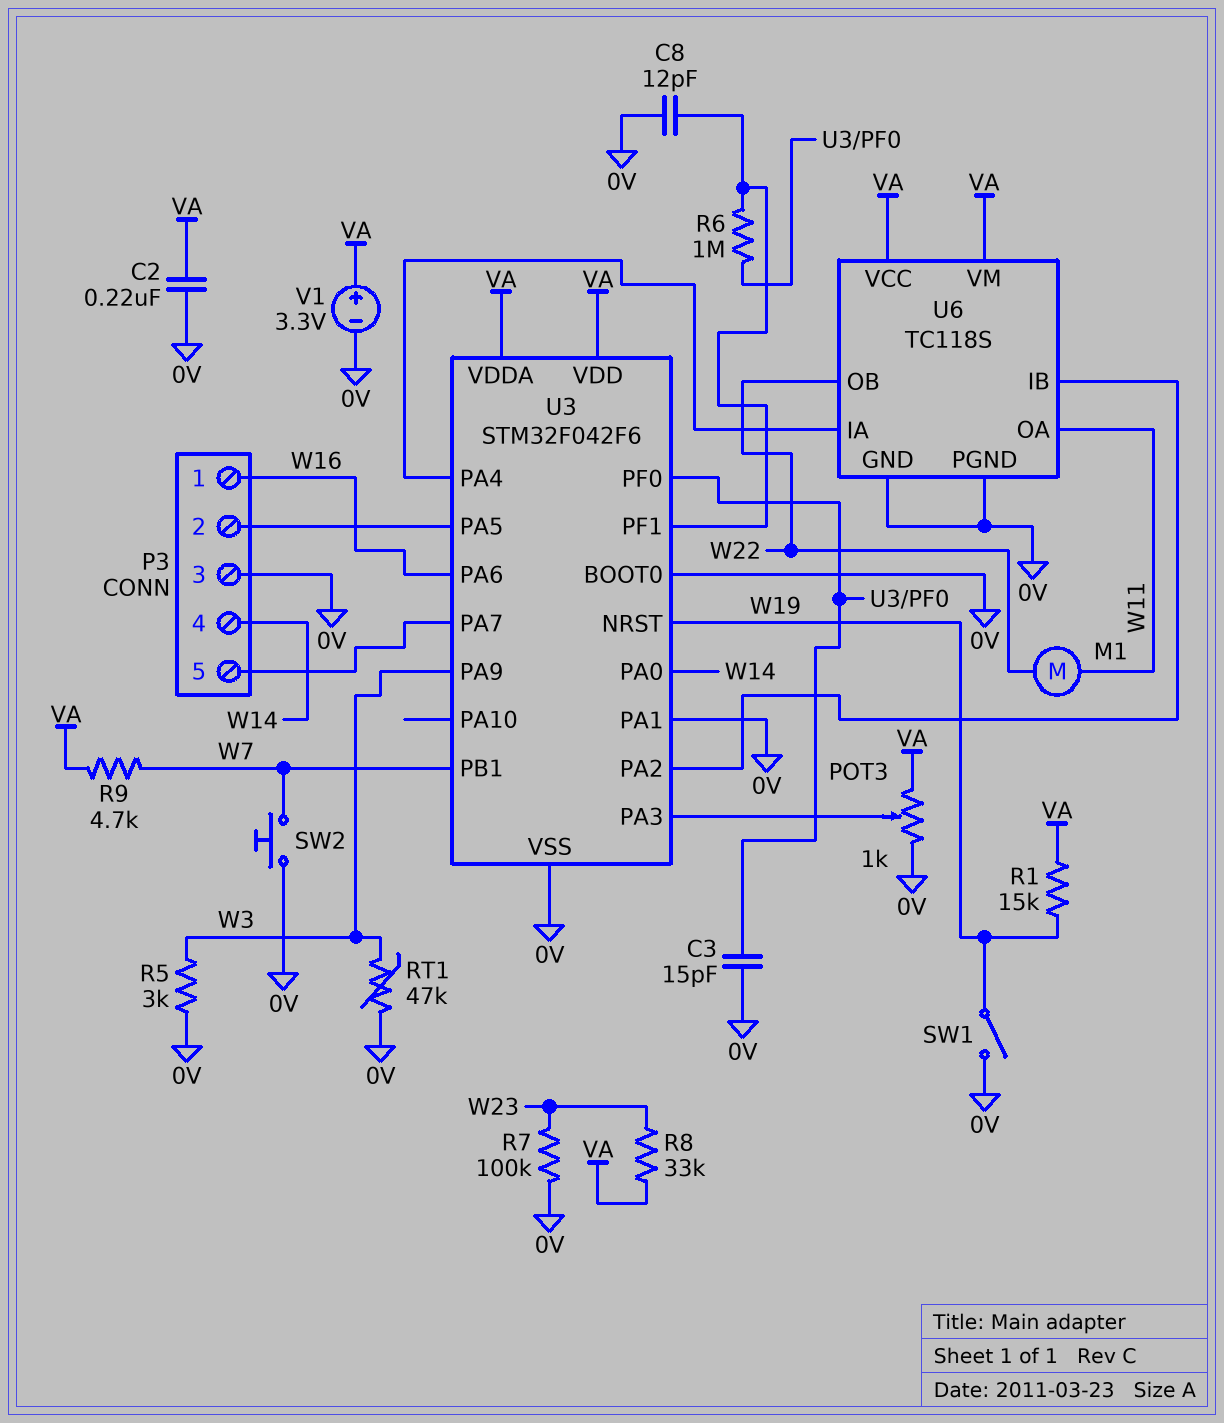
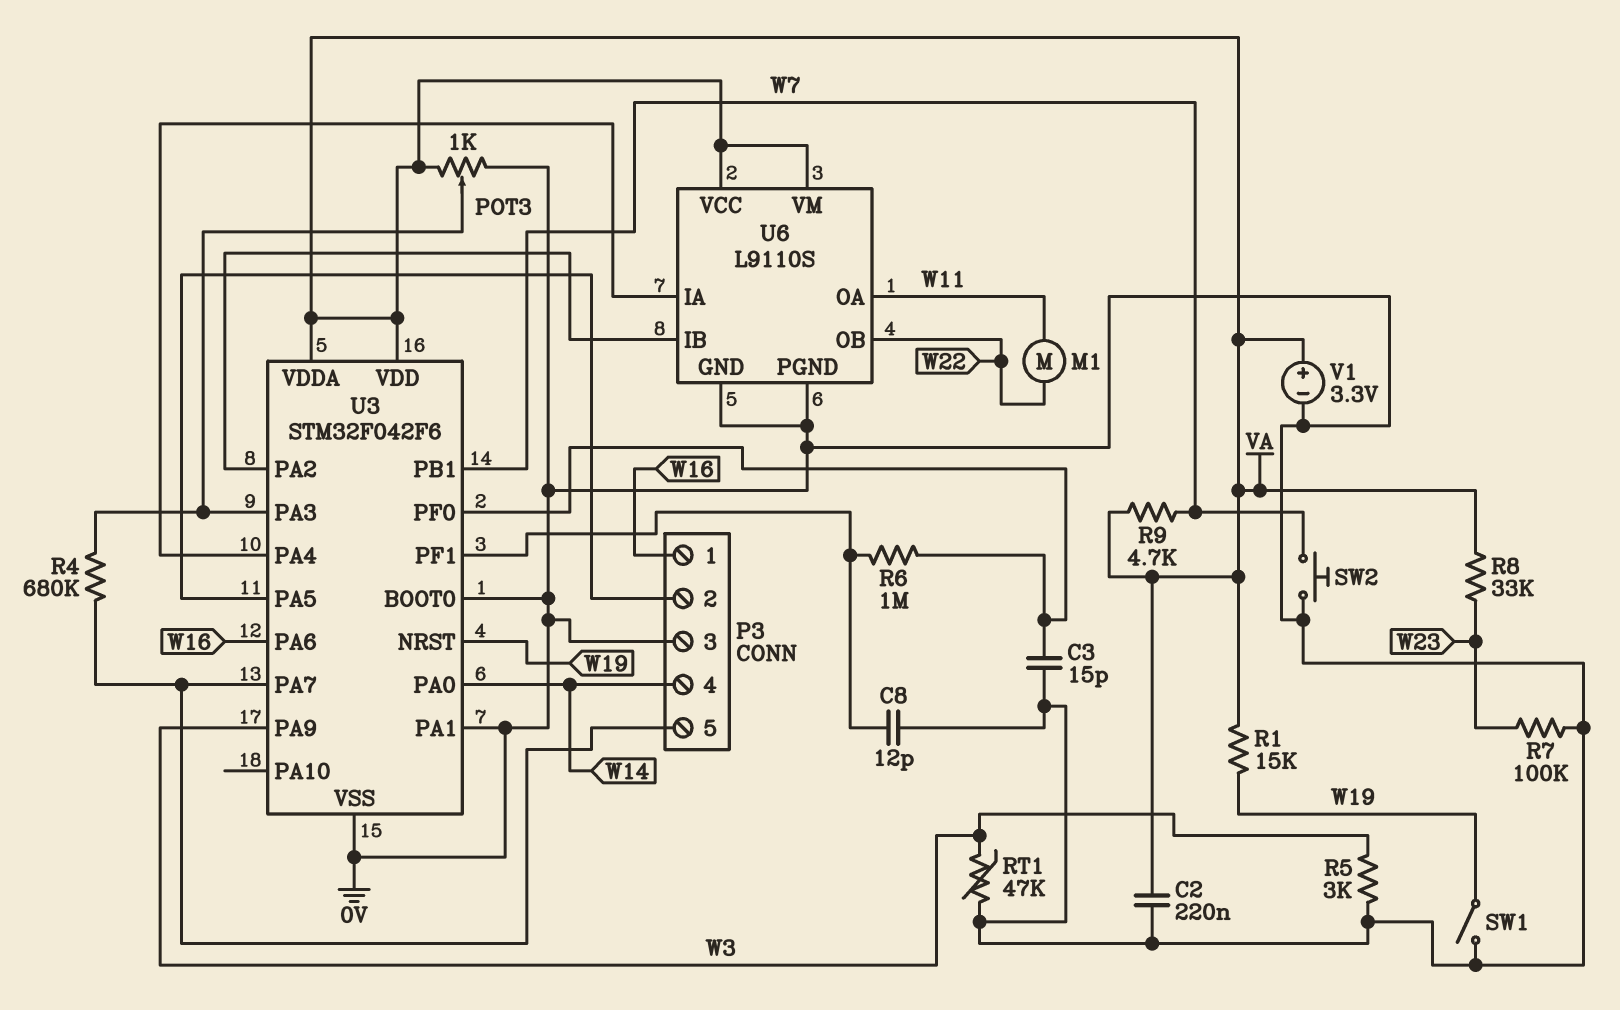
R4: none -> 680k (P3/5, U3/PA3)
U6: TC118S -> L9110S

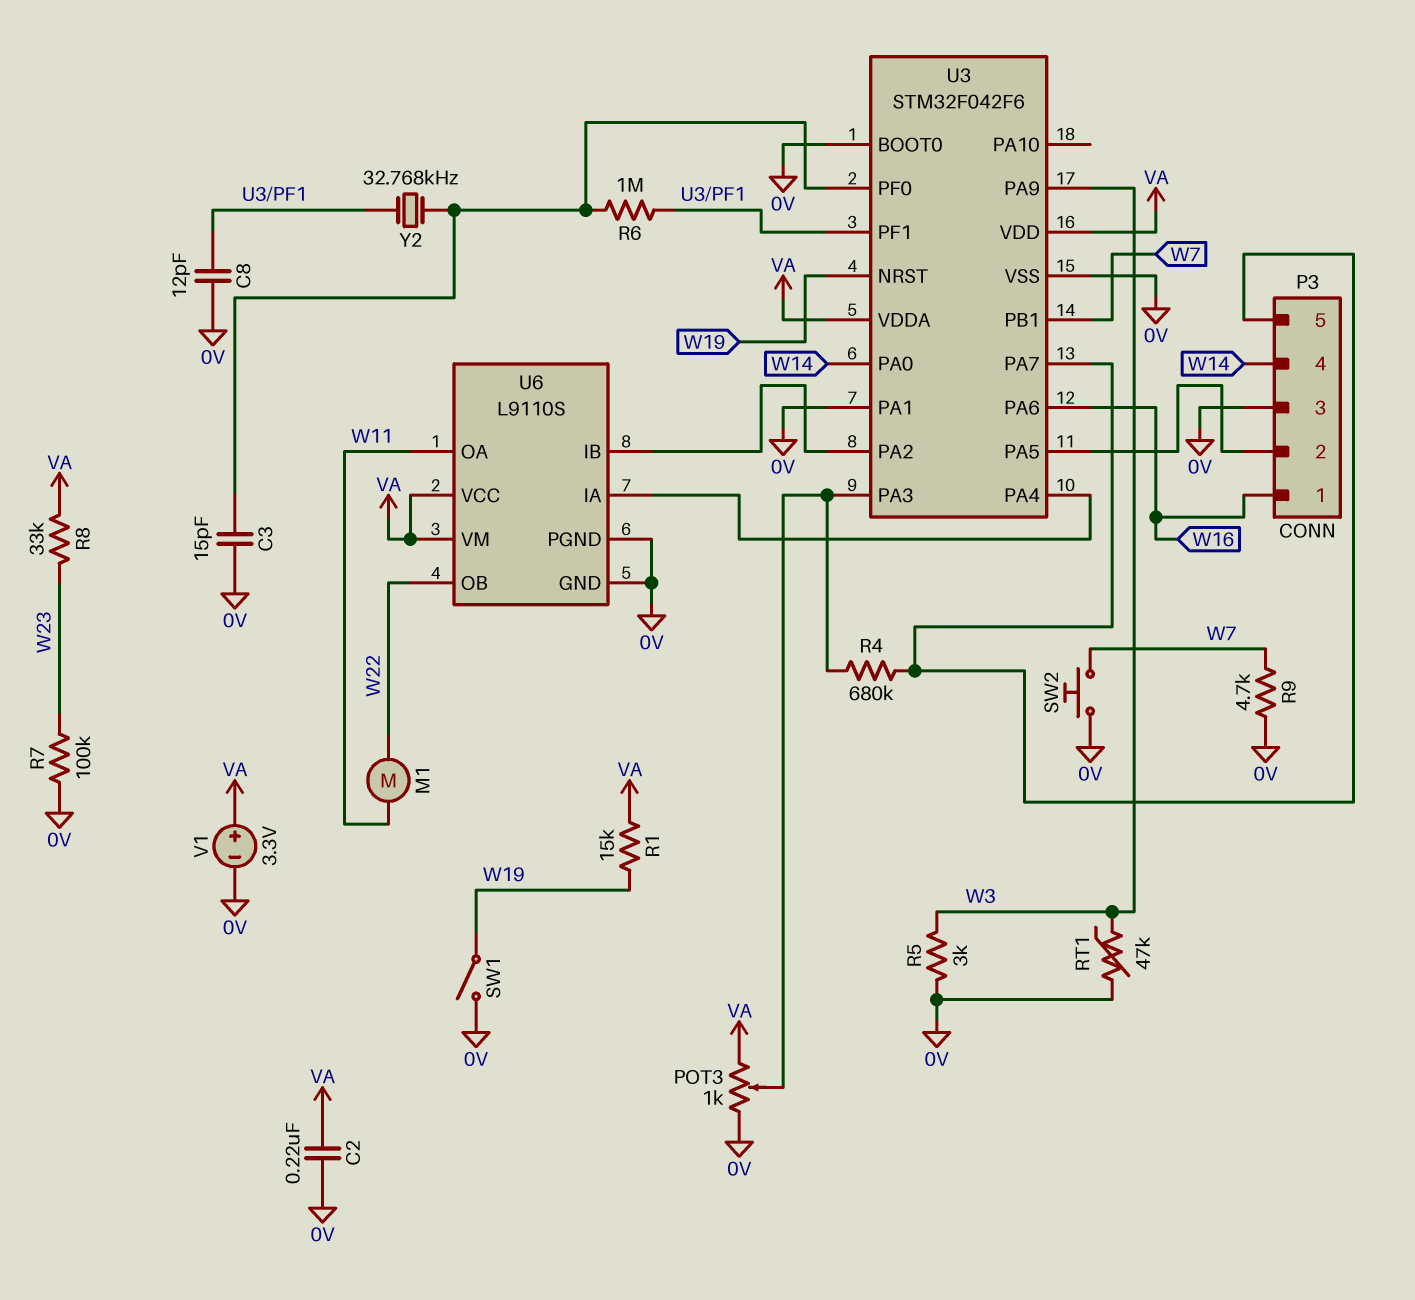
R9: 4.7k (VA, W7) -> 4.7k (0V, W7)
Y2: none -> 32.768kHz (U3/PF0, U3/PF1)

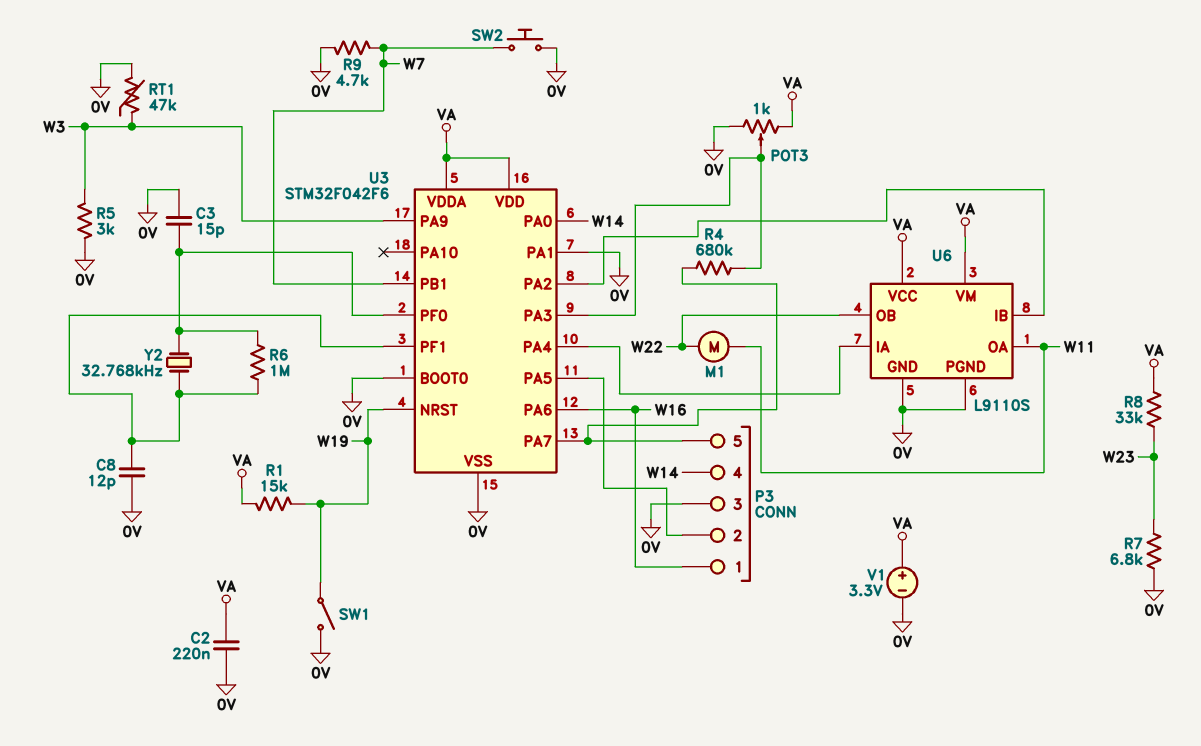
R7: 100k (0V, W23) -> 6.8k (0V, W23)

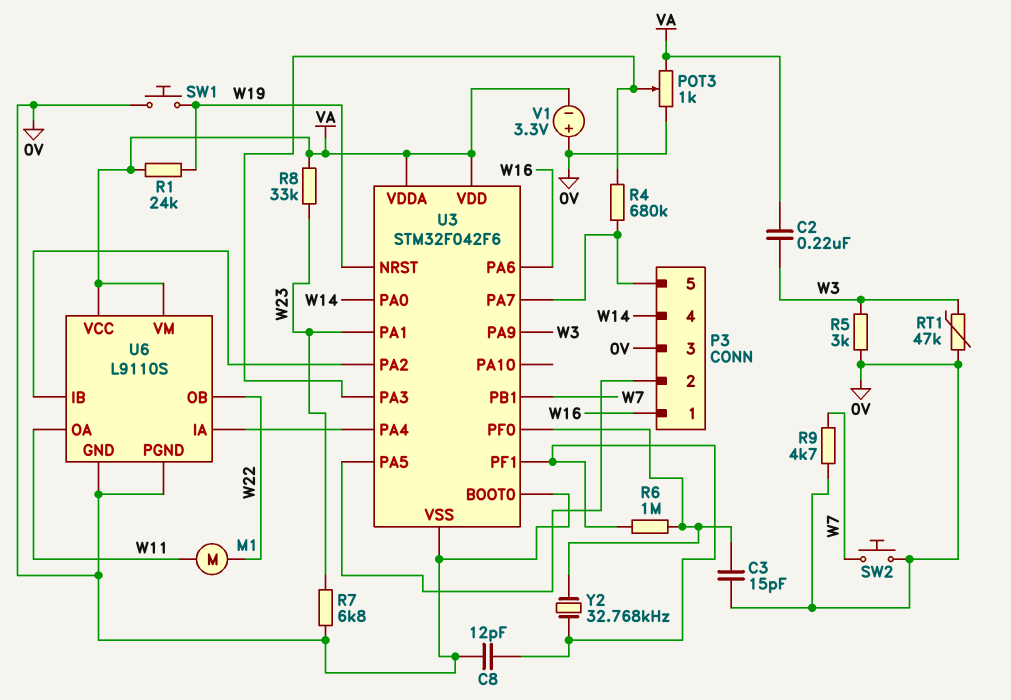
C2: 220nF (0V, VA) -> 220nF (VA, W3)
R1: 15k (VA, W19) -> 24k (VA, W19)
SW1: switch (0V, W19) -> button (0V, W19)
U3 pin PA1: 0V -> W23
V1: 3.3V (plus VA, minus 0V) -> 3.3V (plus 0V, minus VA)

